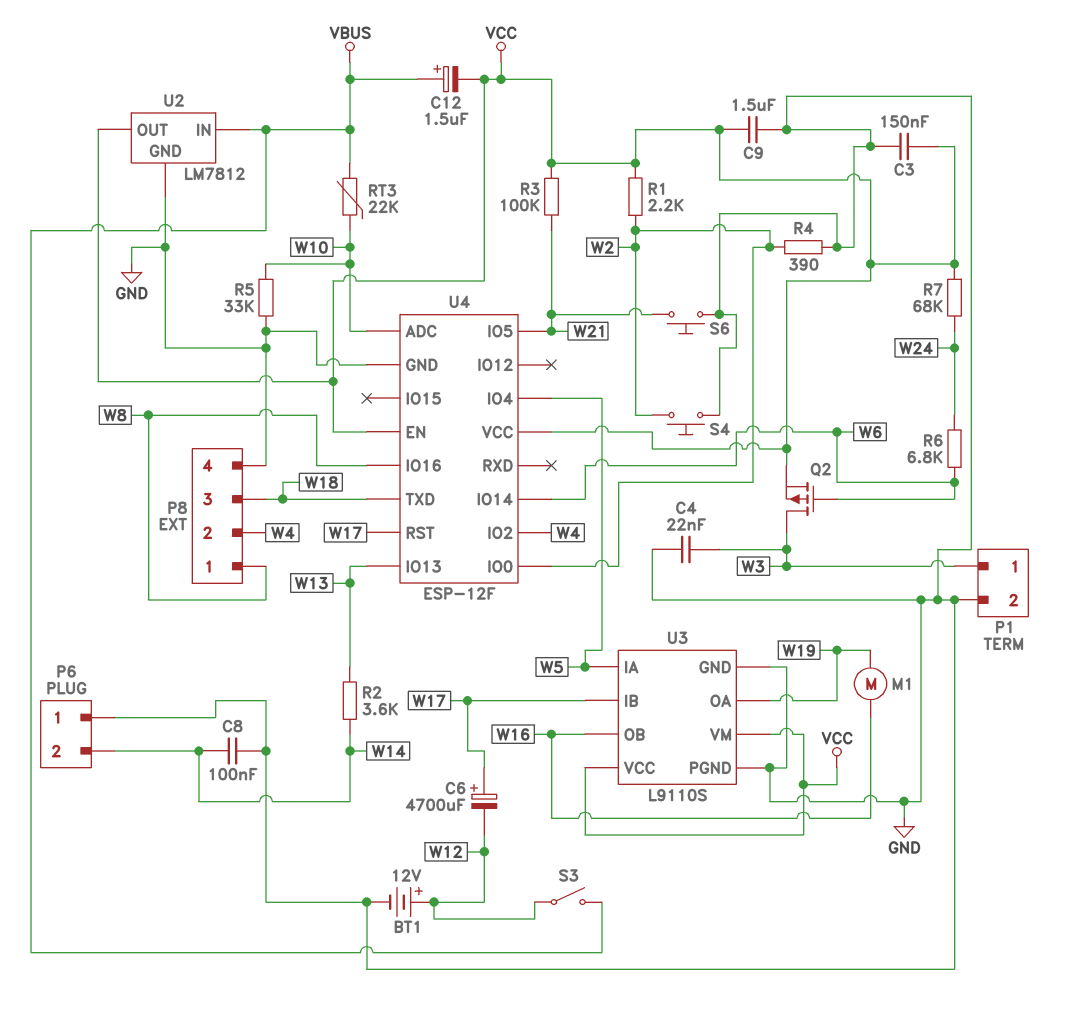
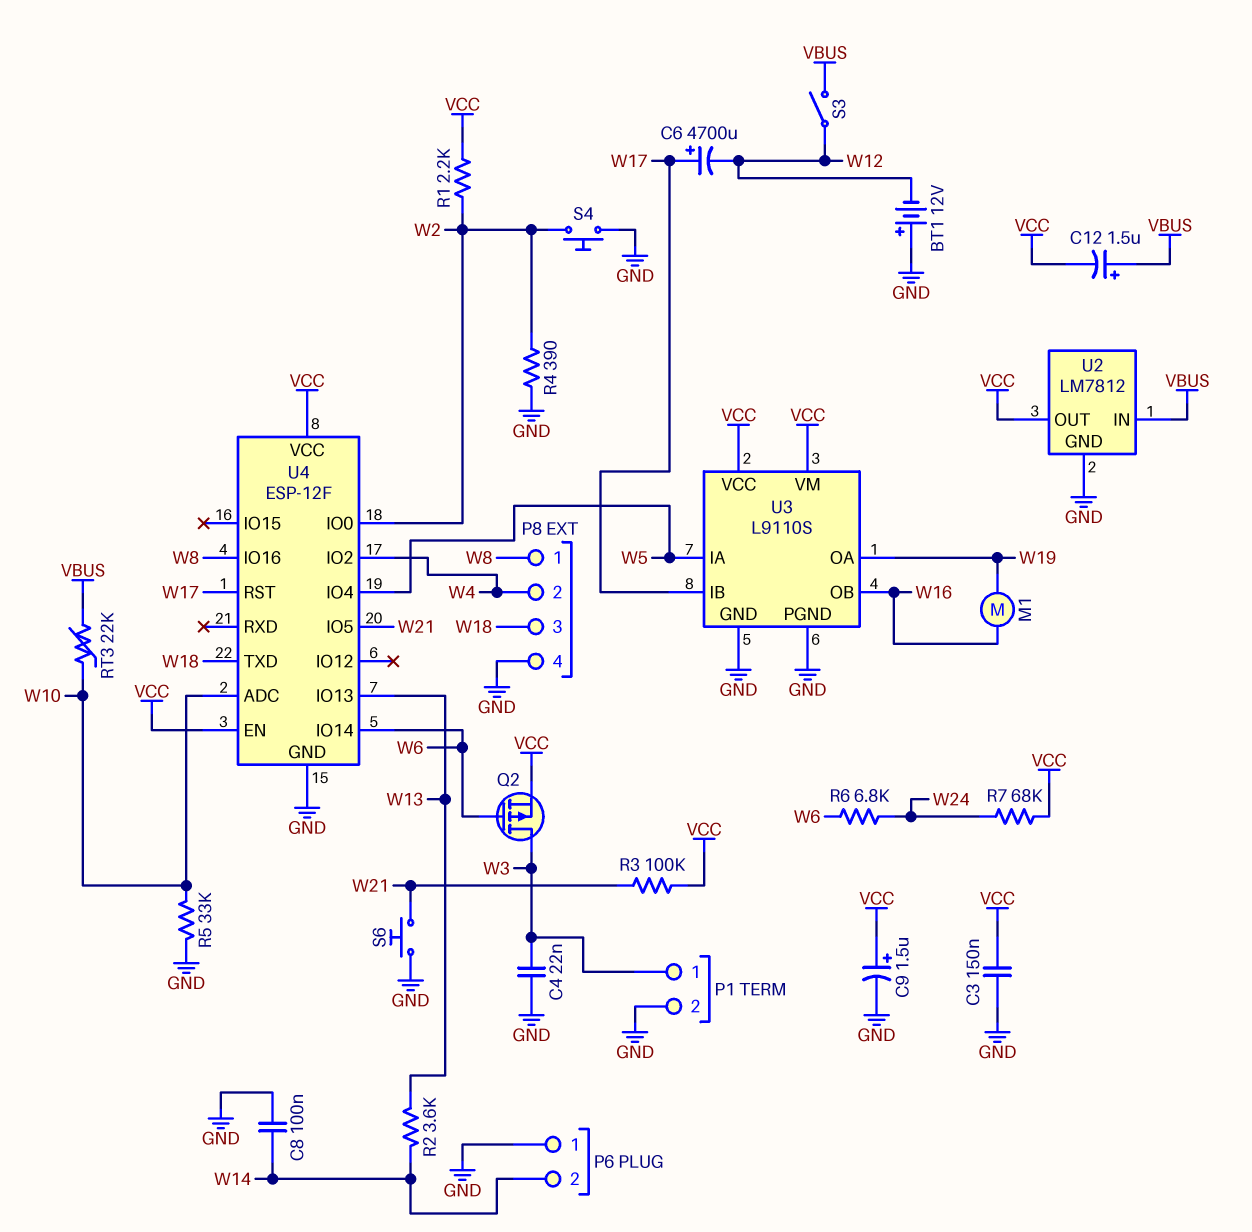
BT1: 12V (plus W12, minus GND) -> 12V (plus GND, minus W12)
C9: 1.5uF (GND, VCC) -> 1.5uF (plus VCC, minus GND)

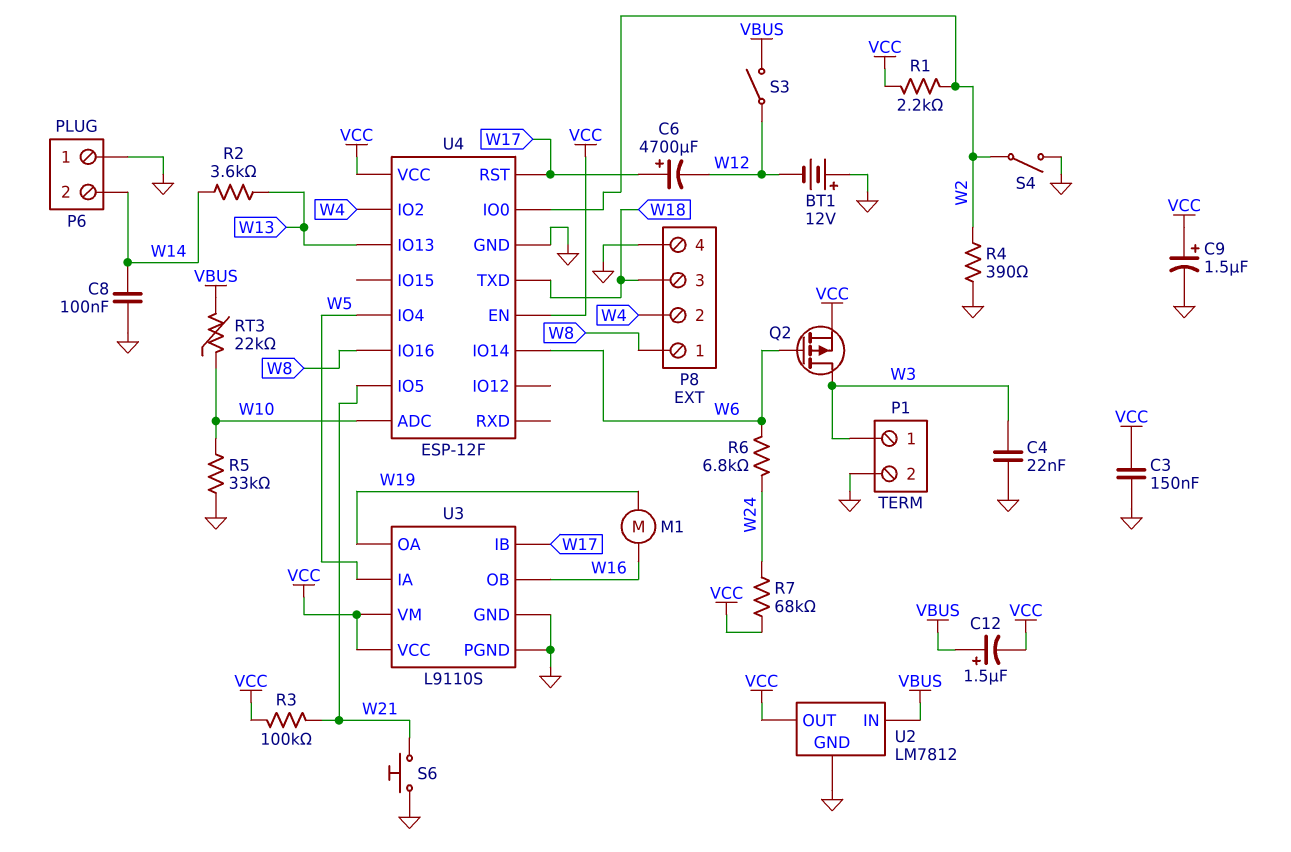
S4: button (GND, W2) -> switch (GND, W2)

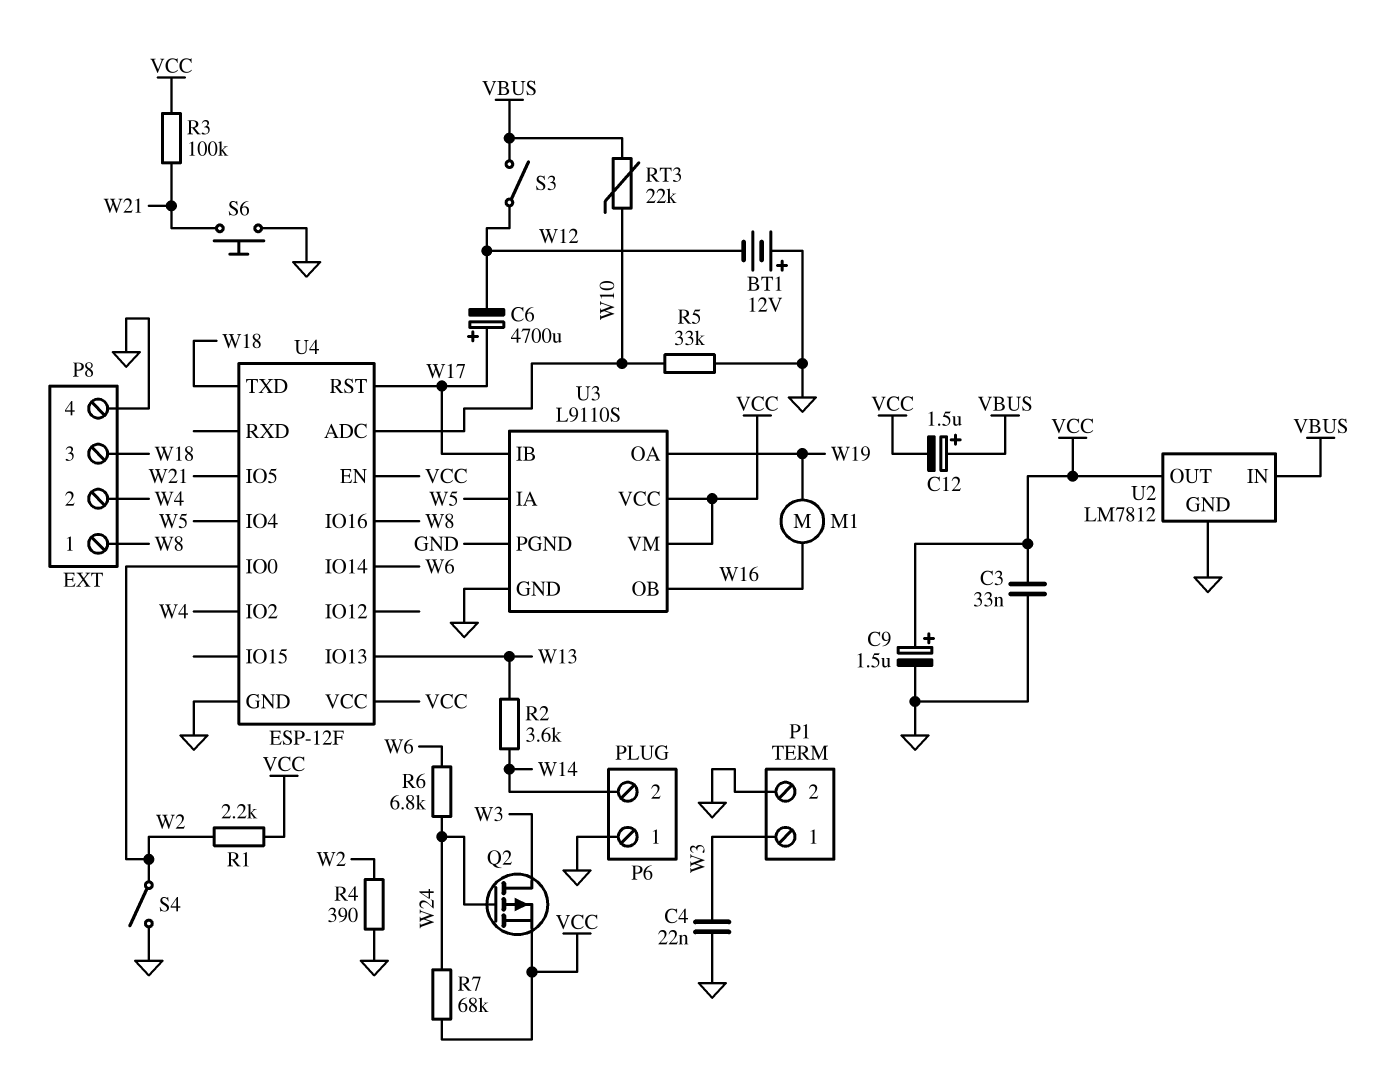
C3: 150nF (GND, VCC) -> 33nF (GND, VCC)
C8: 100nF (GND, W14) -> none
Q2: PMOS (G W6, D W3, S VCC) -> PMOS (G W24, D W3, S VCC)

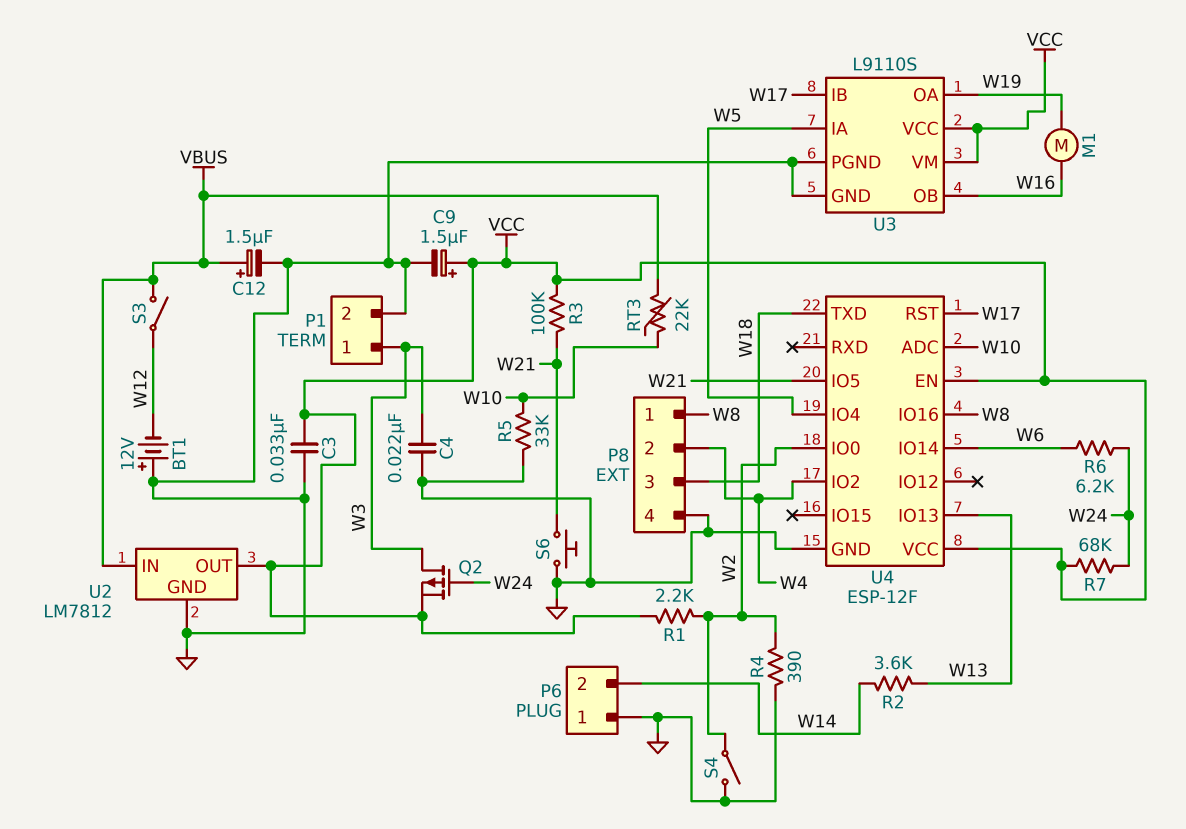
C6: 4700uF (plus W17, minus W12) -> none
C12: 1.5uF (plus VBUS, minus VCC) -> 1.5uF (plus VBUS, minus GND)
R6: 6.8k (W6, W24) -> 6.2k (W6, W24)

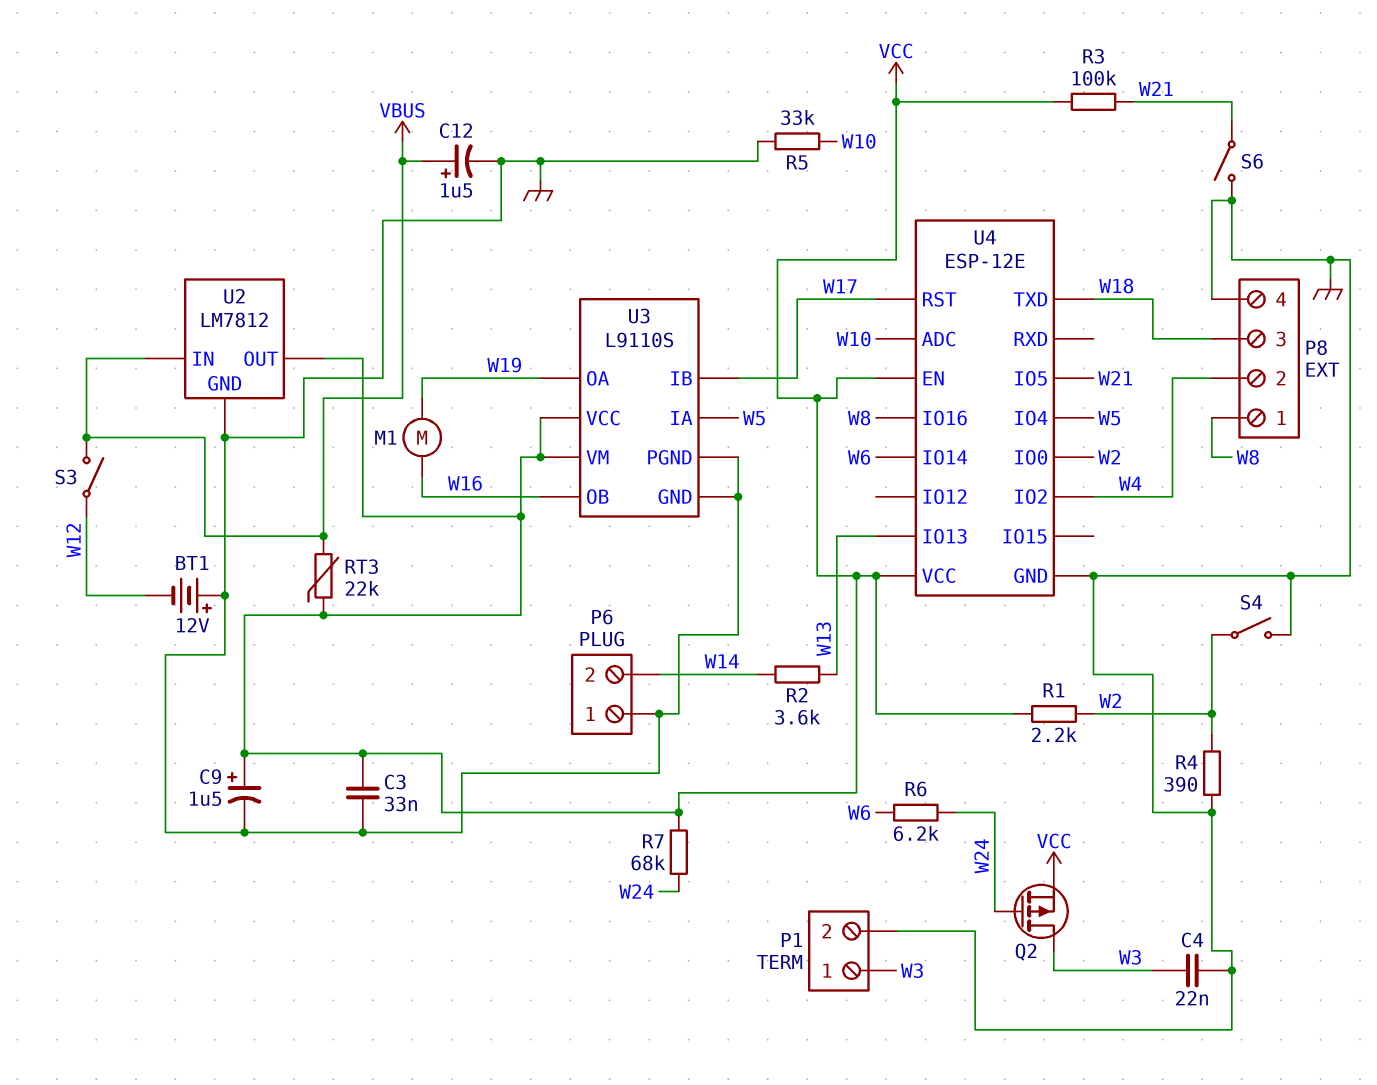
RT3: 22k (VBUS, W10) -> 22k (VBUS, VCC)
S6: button (GND, W21) -> switch (GND, W21)
U4: ESP-12F -> ESP-12E

